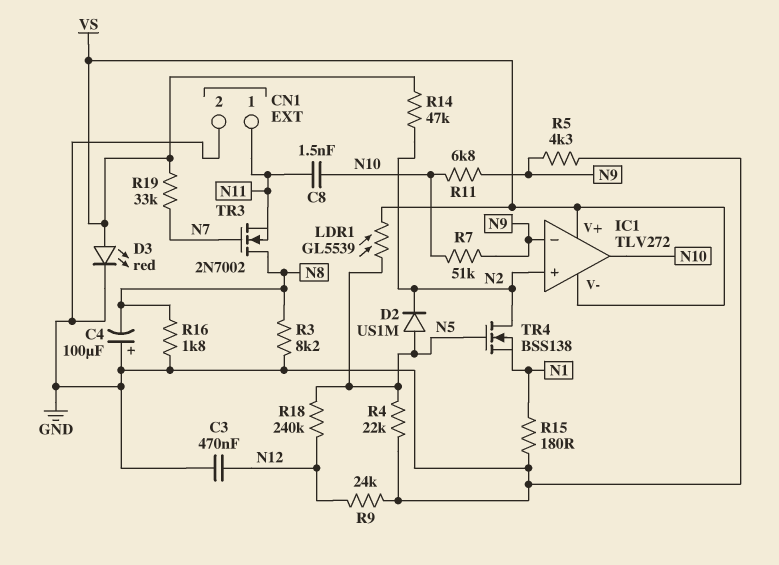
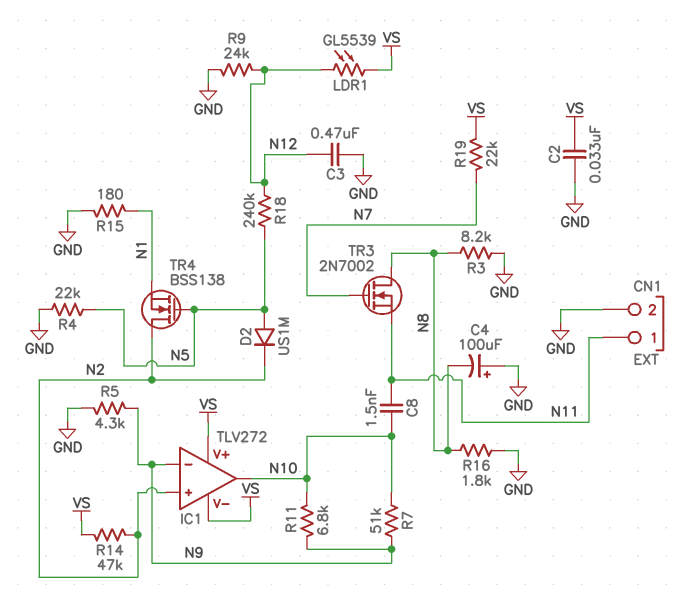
C2: none -> 33nF (GND, VS)
D3: LED red (A VS, K GND) -> none
LDR1: GL5539 (N5, VS) -> GL5539 (N12, VS)
R19: 33k (N7, VS) -> 22k (N7, VS)

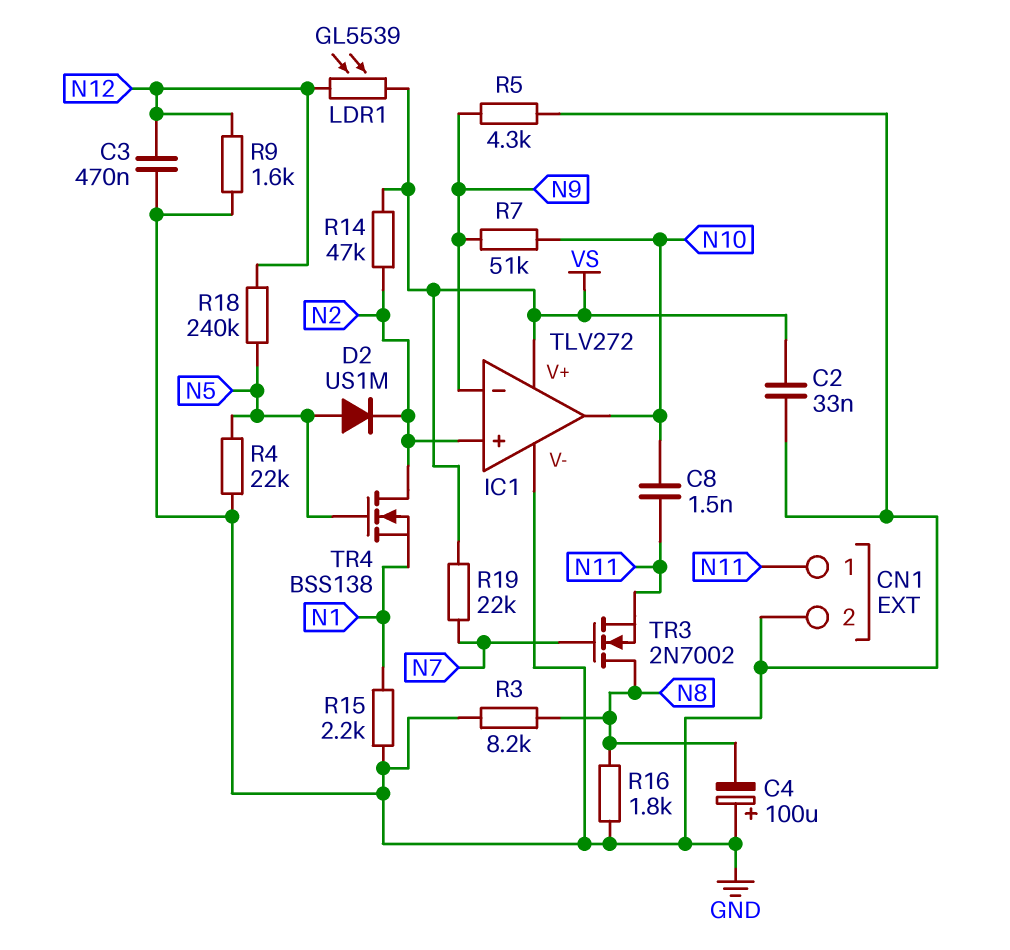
IC1 pin V-: VS -> GND
R9: 24k (GND, N12) -> 1.6k (GND, N12)
R11: 6.8k (N9, N10) -> none
R15: 180 (GND, N1) -> 2.2k (GND, N1)

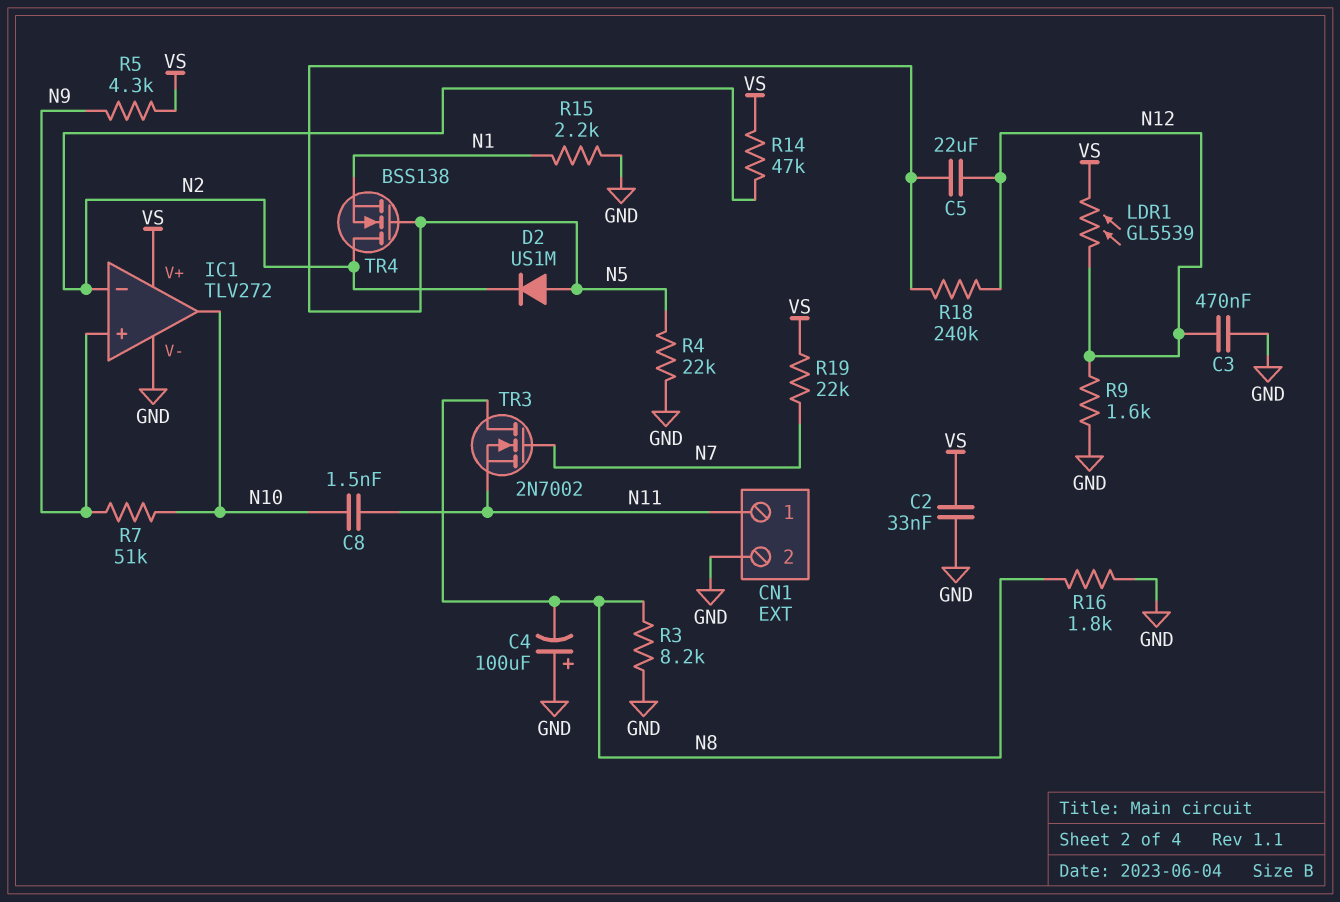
C5: none -> 22uF (N5, N12)
IC1 pin in+: N2 -> N9
IC1 pin in-: N9 -> N2
R5: 4.3k (GND, N9) -> 4.3k (N9, VS)

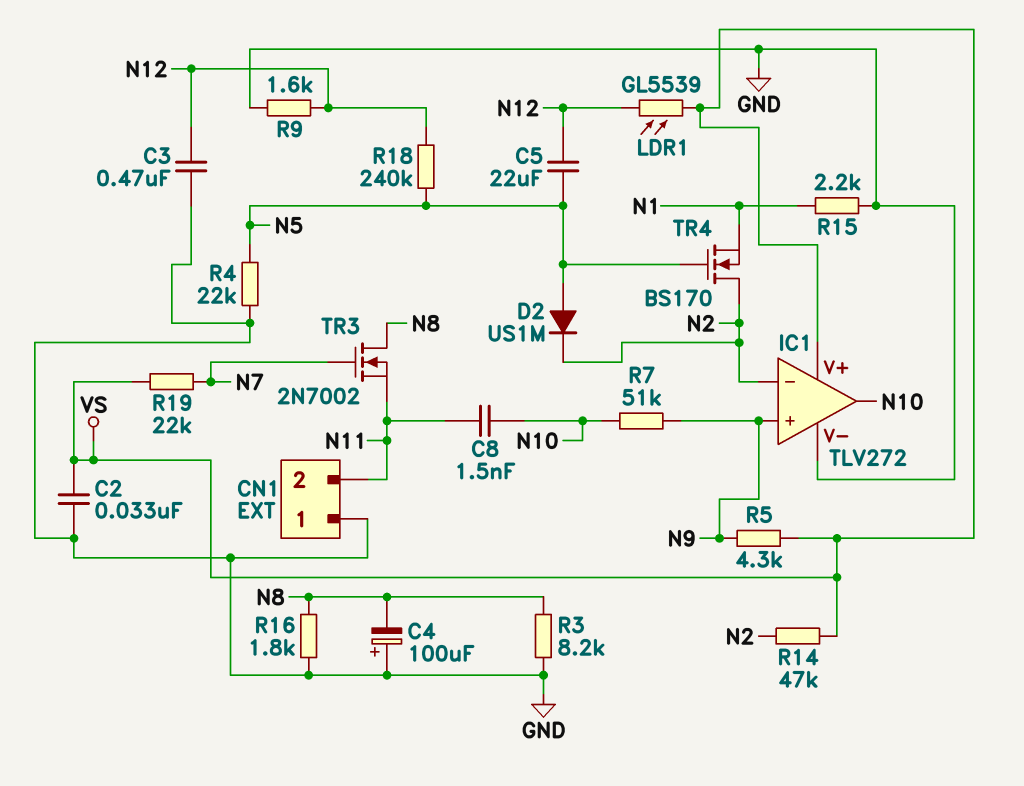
CN1 pin 1: N11 -> GND
CN1 pin 2: GND -> N11
TR4: NMOS BSS138 (G N5, D N2, S N1) -> NMOS BS170 (G N5, D N2, S N1)

